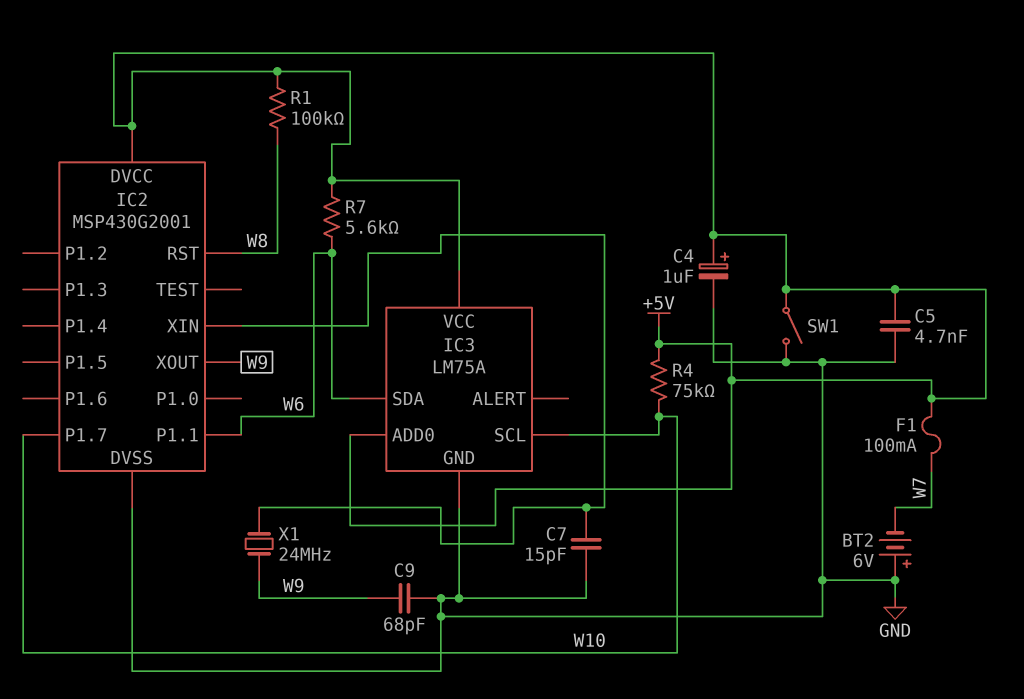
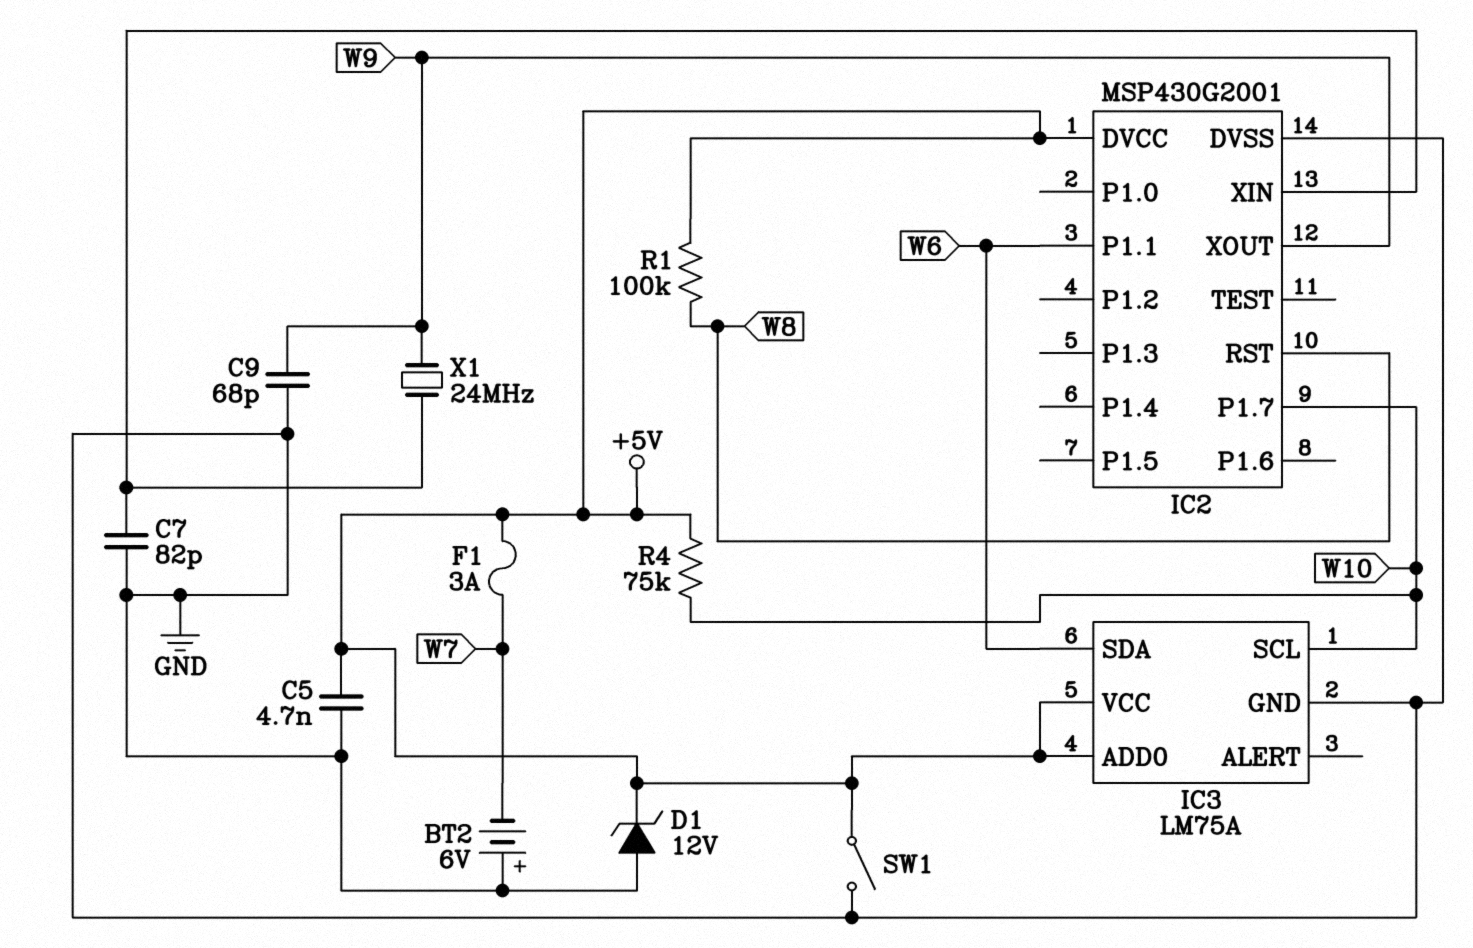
C4: 1uF (plus +5V, minus GND) -> none
C7: 15pF (GND, IC2/XIN) -> 82pF (GND, IC2/XIN)
D1: none -> zener 12V (A GND, K +5V)
F1: 100mA (+5V, W7) -> 3A (+5V, W7)
R7: 5.6k (+5V, W6) -> none

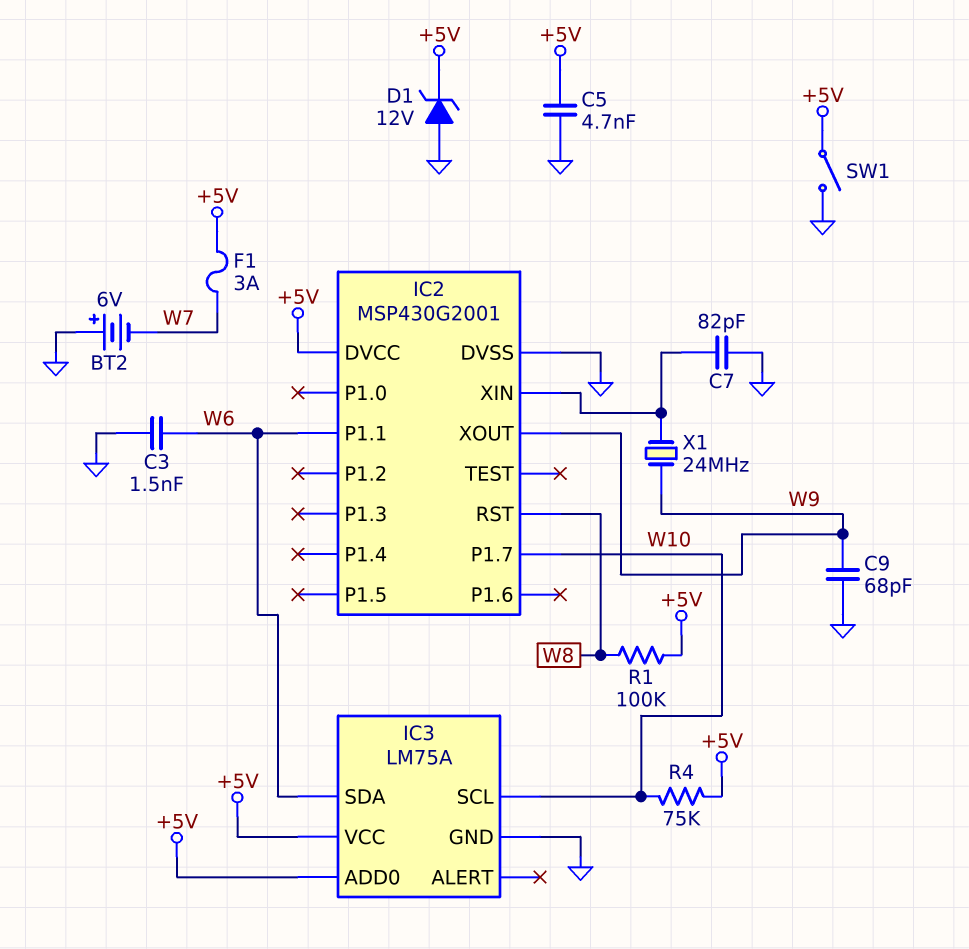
C3: none -> 1.5nF (GND, W6)

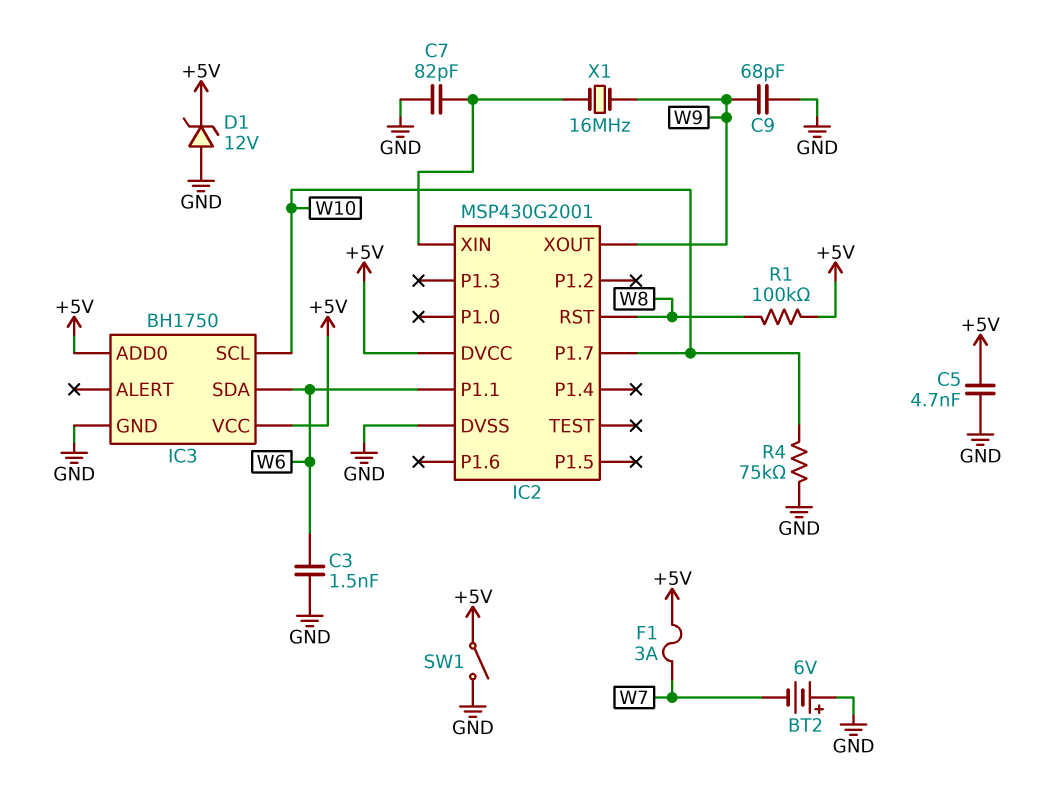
IC3: LM75A -> BH1750
R4: 75k (+5V, W10) -> 75k (GND, W10)
X1: 24MHz (IC2/XIN, W9) -> 16MHz (IC2/XIN, W9)

